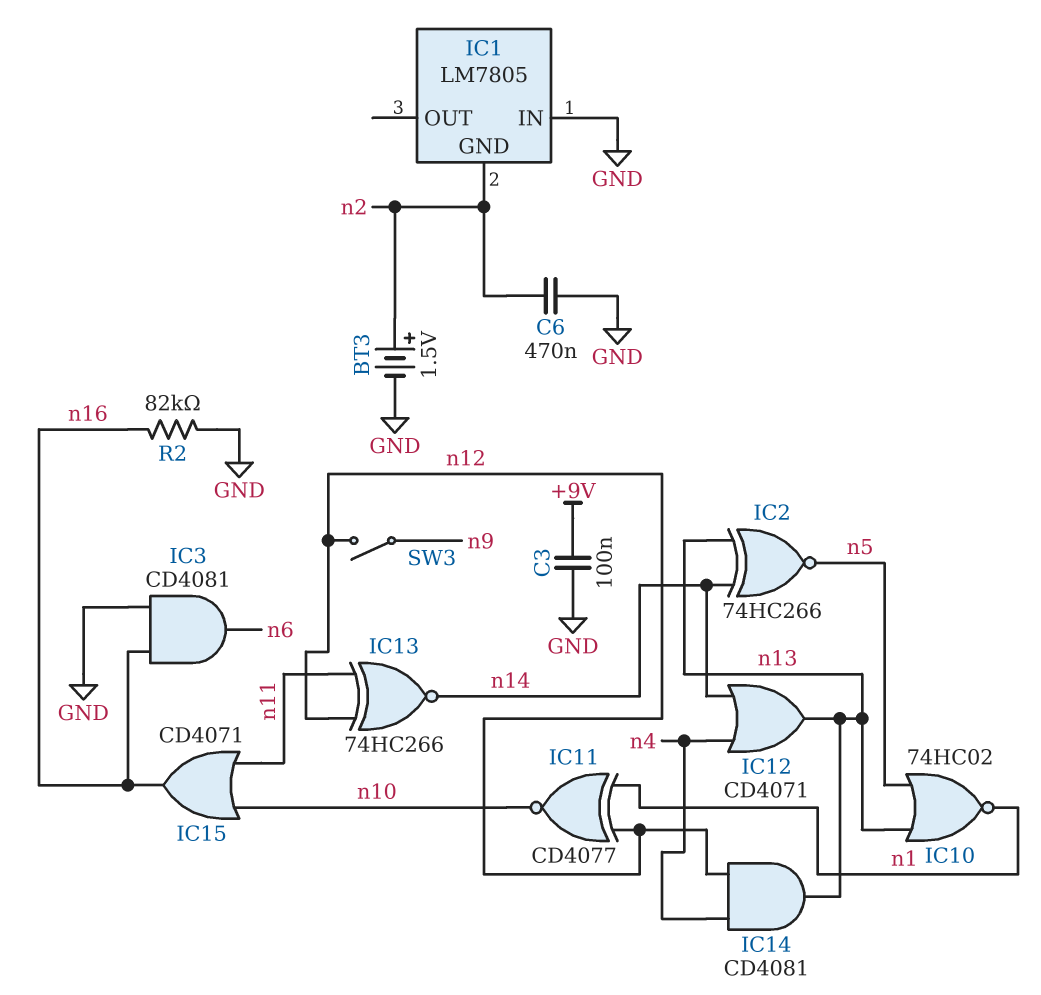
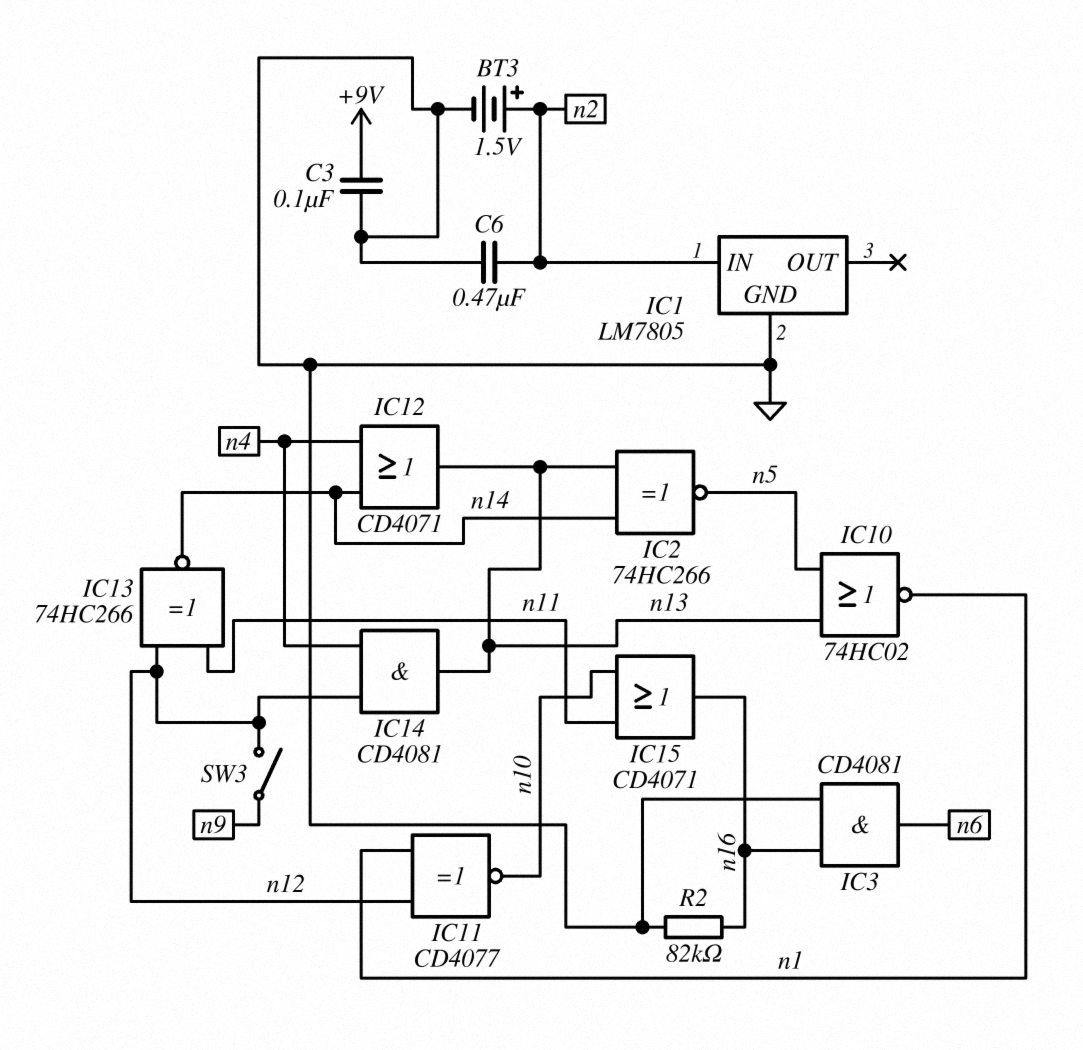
IC1 pin GND: n2 -> GND
IC1 pin IN: GND -> n2

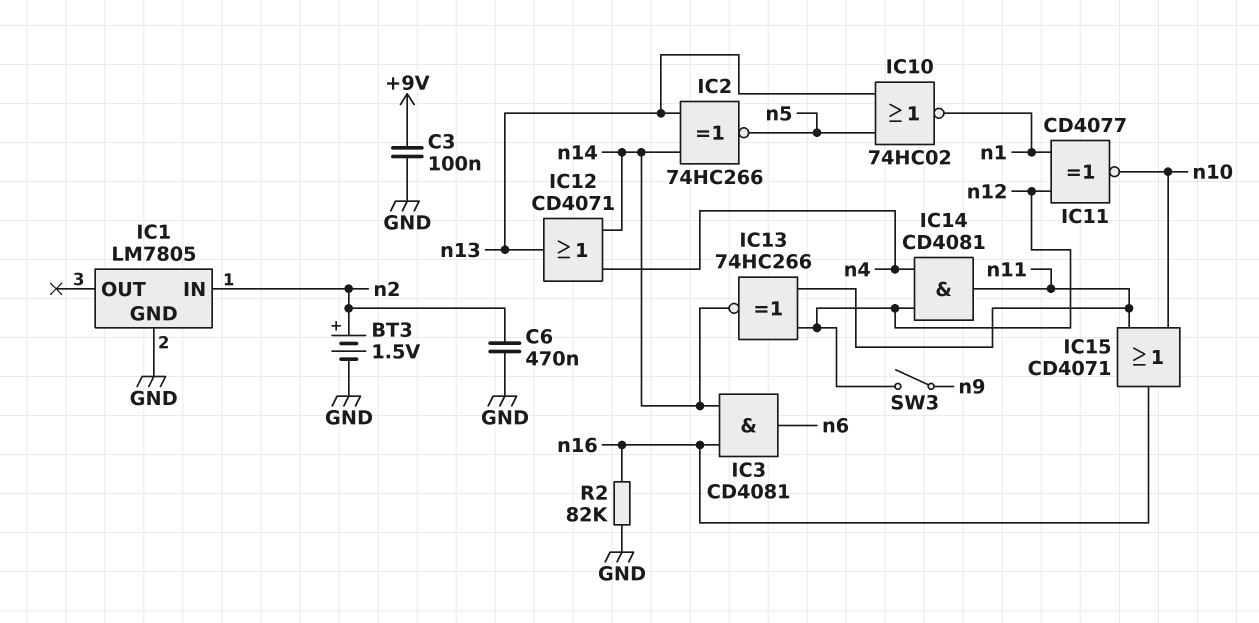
IC3: AND CD4081 (in GND, in n16, out n6) -> AND CD4081 (in n14, in n16, out n6)
IC14: AND CD4081 (in n4, in n12, out n13) -> AND CD4081 (in n4, in n12, out n11)

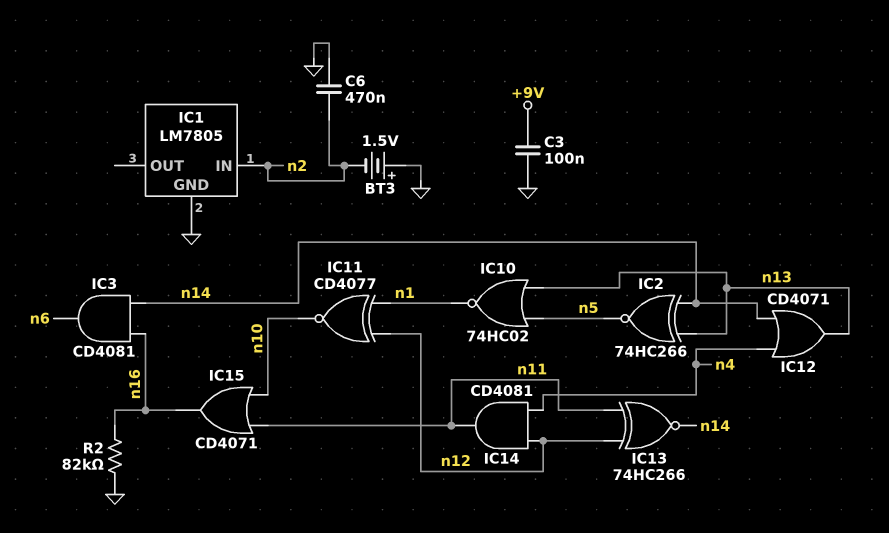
BT3: 1.5V (plus n2, minus GND) -> 1.5V (plus GND, minus n2)
SW3: switch (n9, n12) -> none

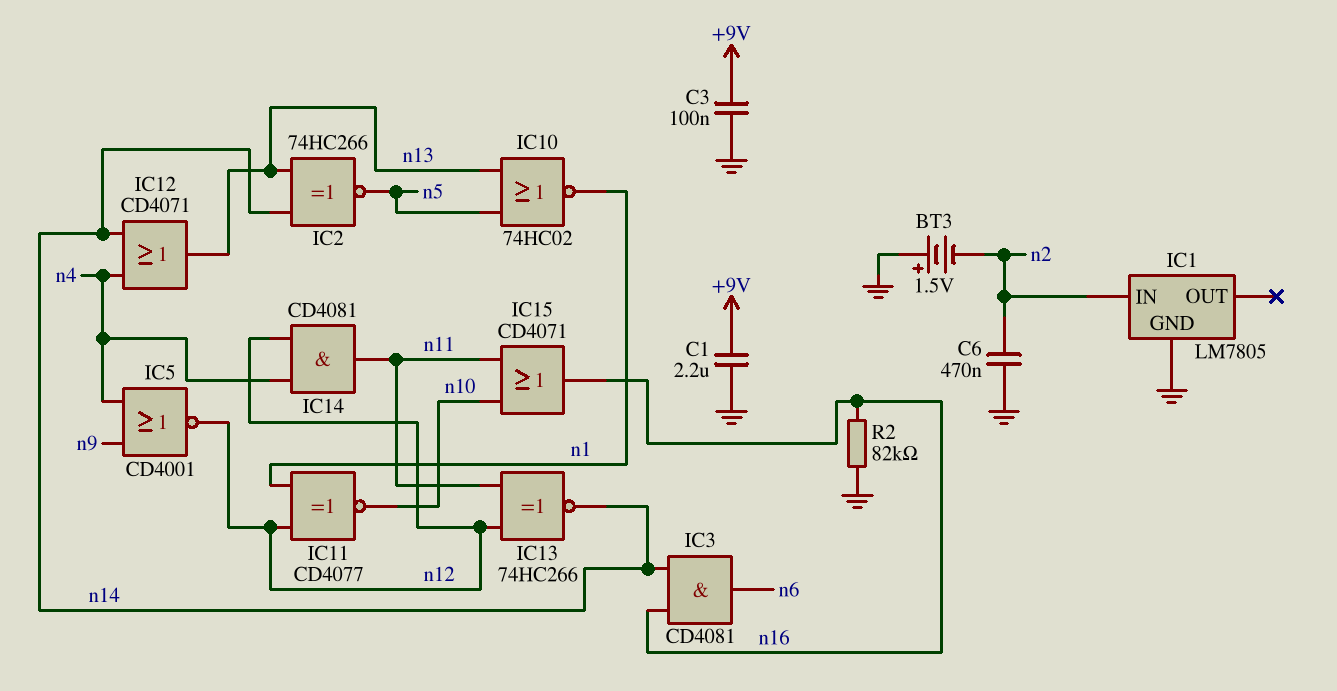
C1: none -> 2.2uF (+9V, GND)
IC5: none -> NOR CD4001 (in n4, in n9, out n12)

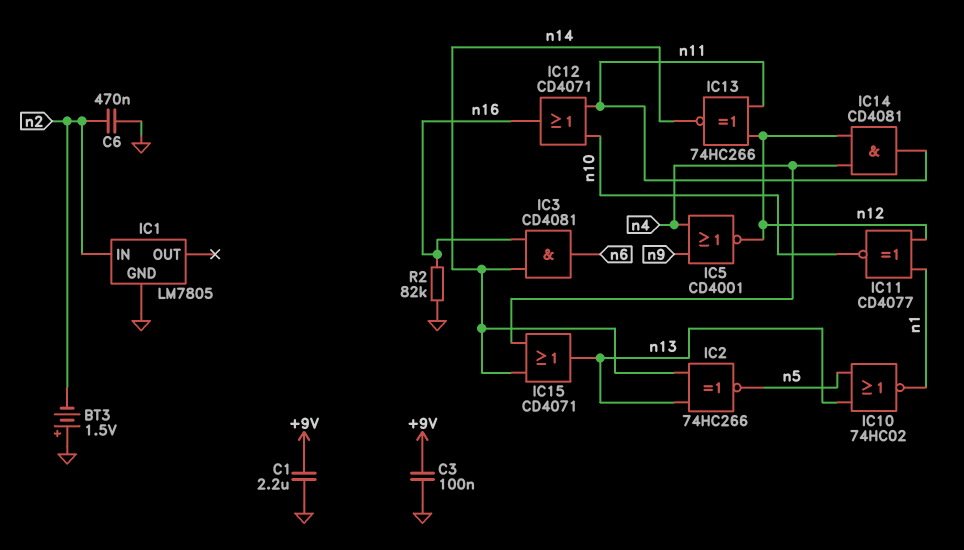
IC12: OR CD4071 (in n4, in n14, out n13) -> OR CD4071 (in n10, in n11, out n16)
IC15: OR CD4071 (in n10, in n11, out n16) -> OR CD4071 (in n4, in n14, out n13)

